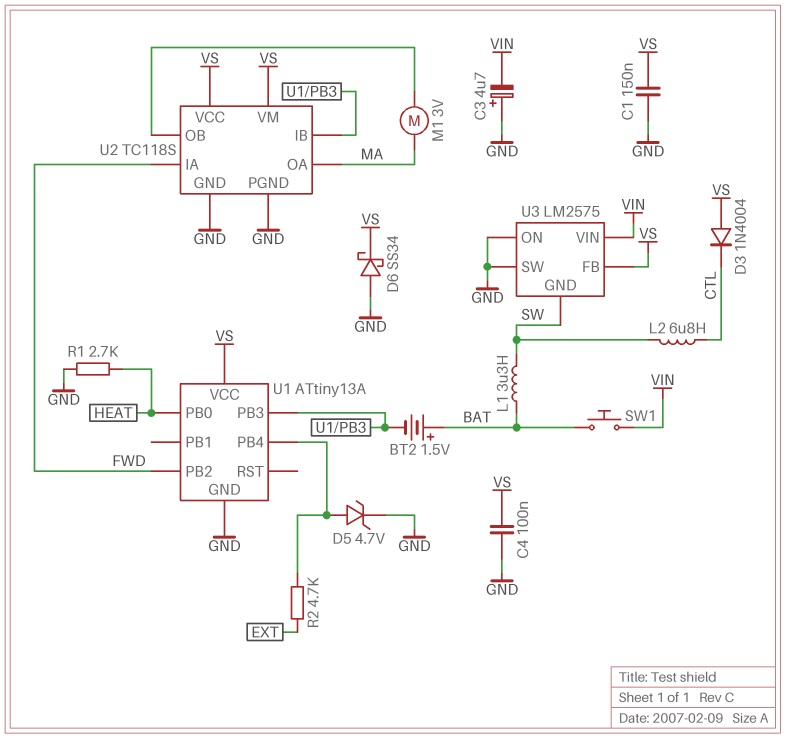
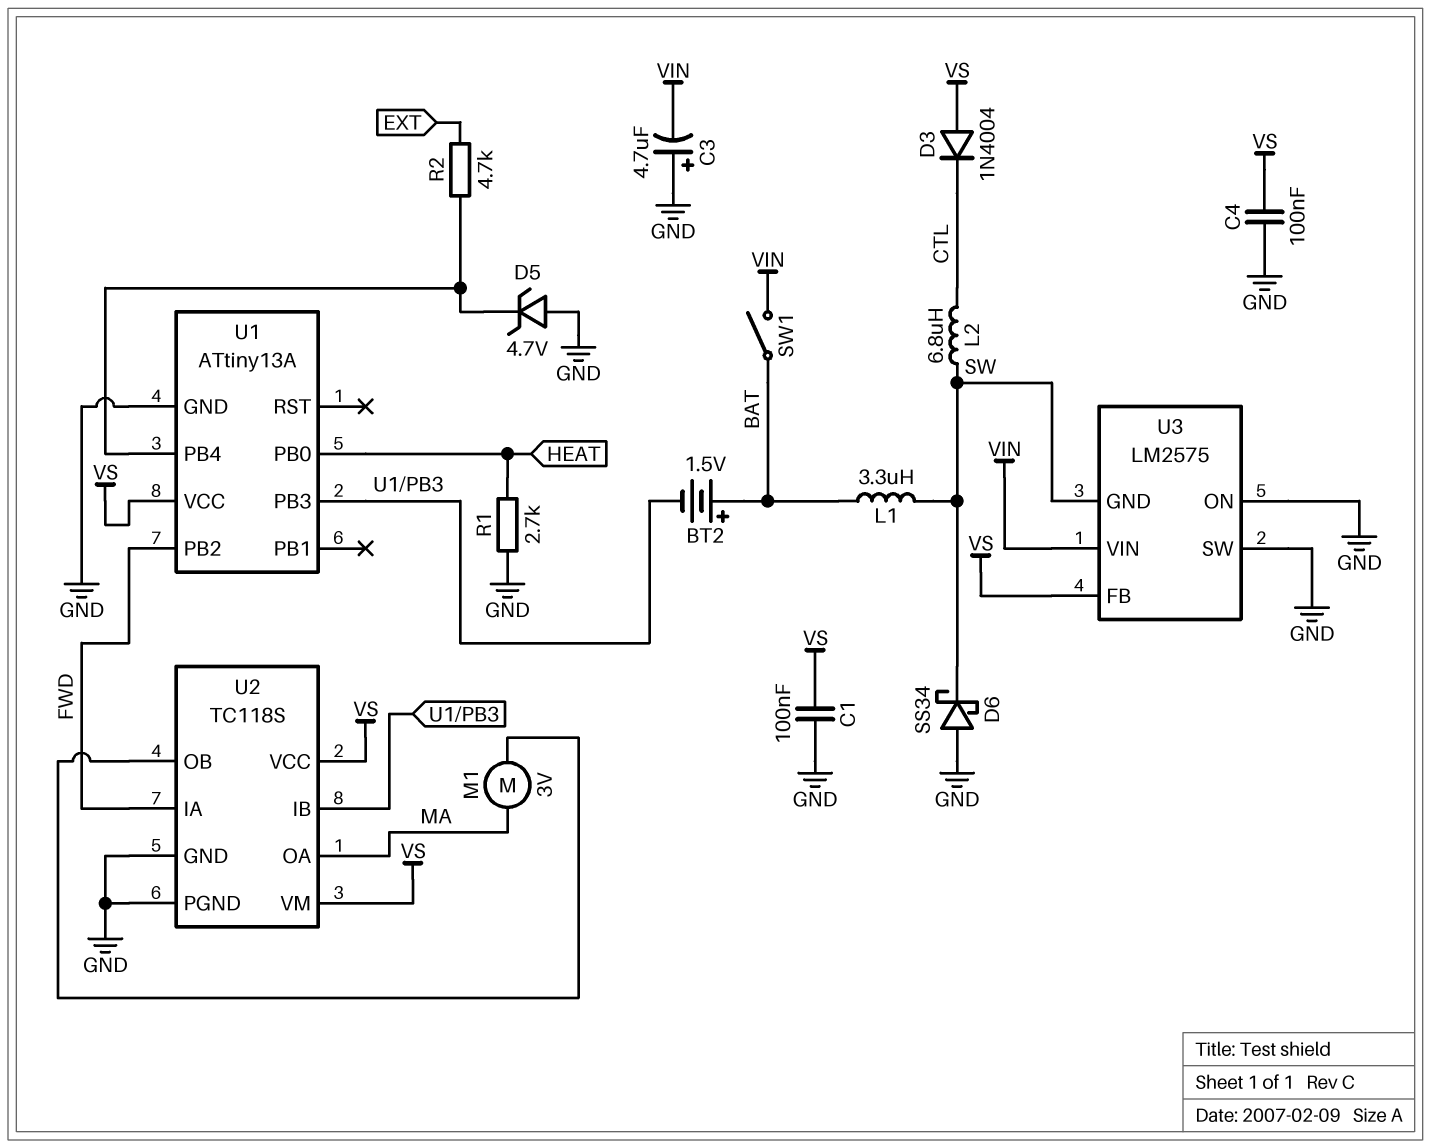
C1: 150nF (GND, VS) -> 100nF (GND, VS)
D5: zener 4.7V (A U1/PB4, K GND) -> zener 4.7V (A GND, K U1/PB4)
D6: schottky SS34 (A GND, K VS) -> schottky SS34 (A GND, K SW)
SW1: button (BAT, VIN) -> switch (BAT, VIN)

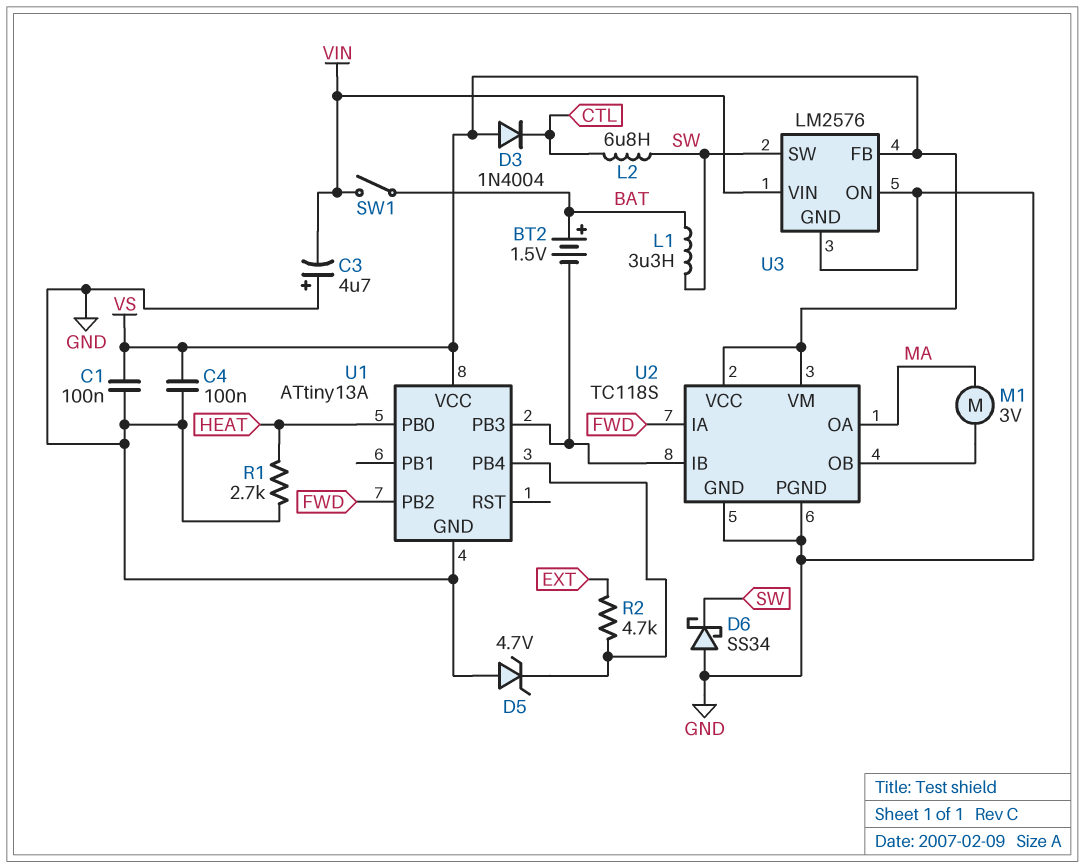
U3: LM2575 -> LM2576
U3 pin GND: SW -> GND
U3 pin SW: GND -> SW

